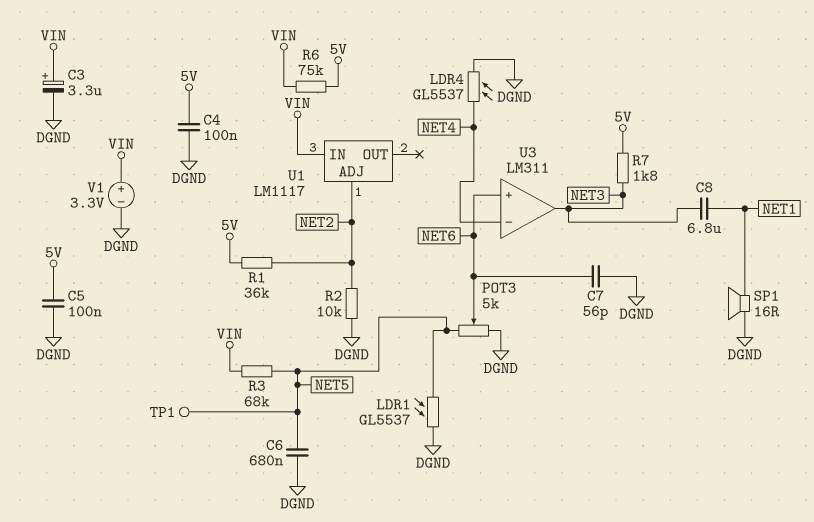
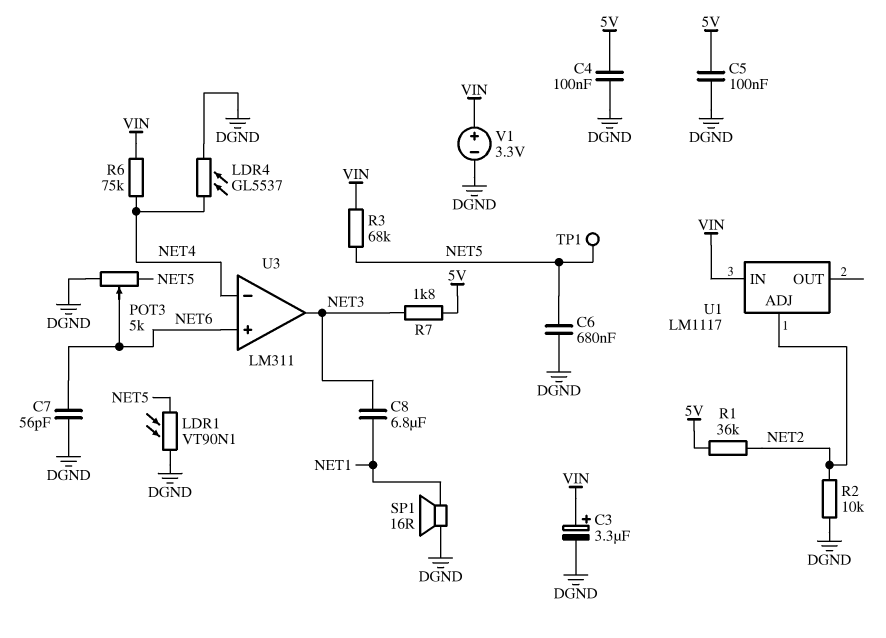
LDR1: GL5537 (DGND, NET5) -> VT90N1 (DGND, NET5)
R6: 75k (5V, VIN) -> 75k (NET4, VIN)

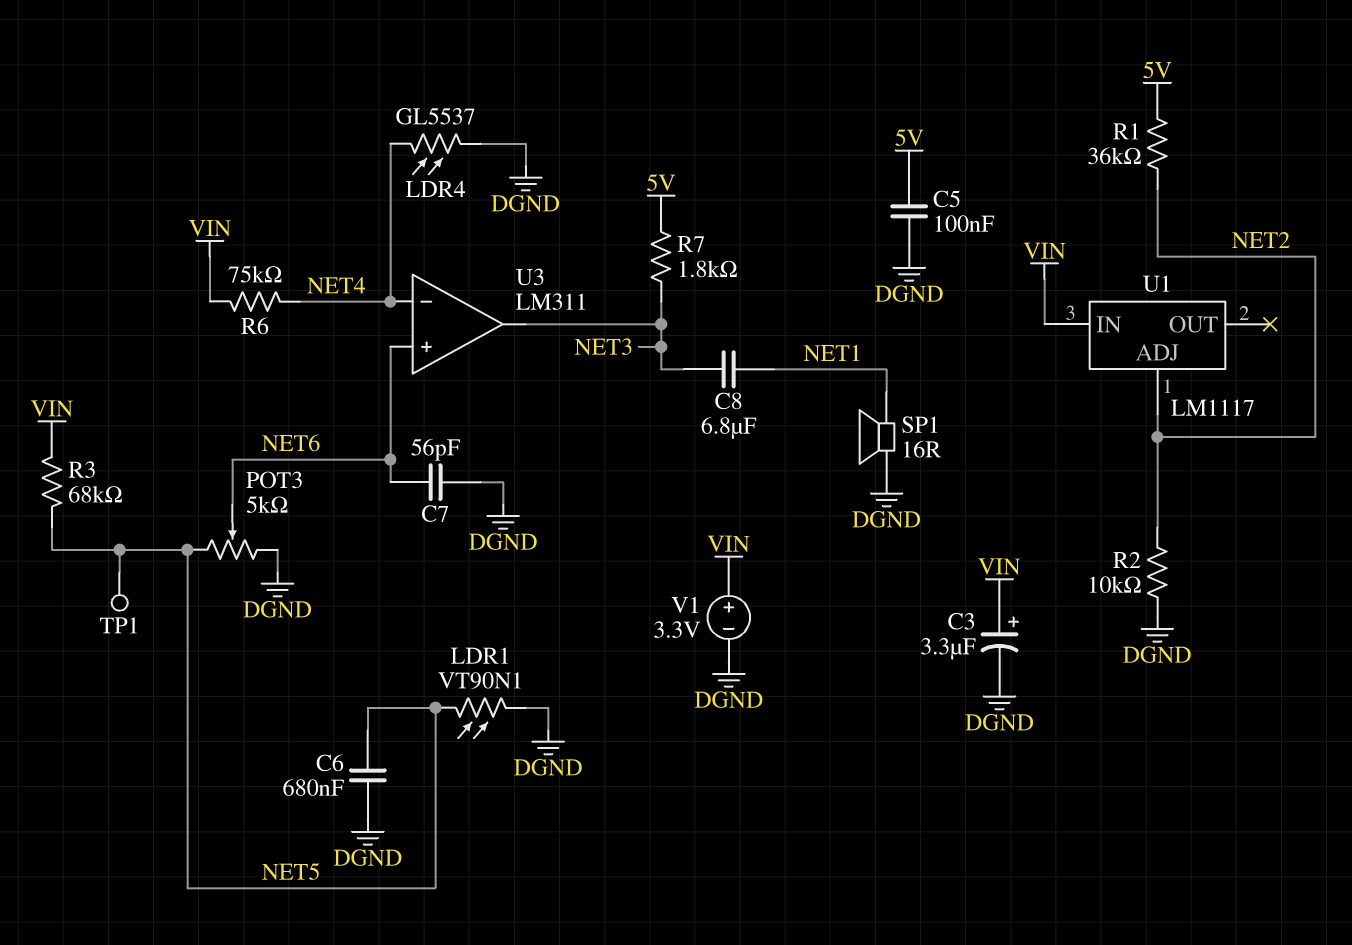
C4: 100nF (5V, DGND) -> none

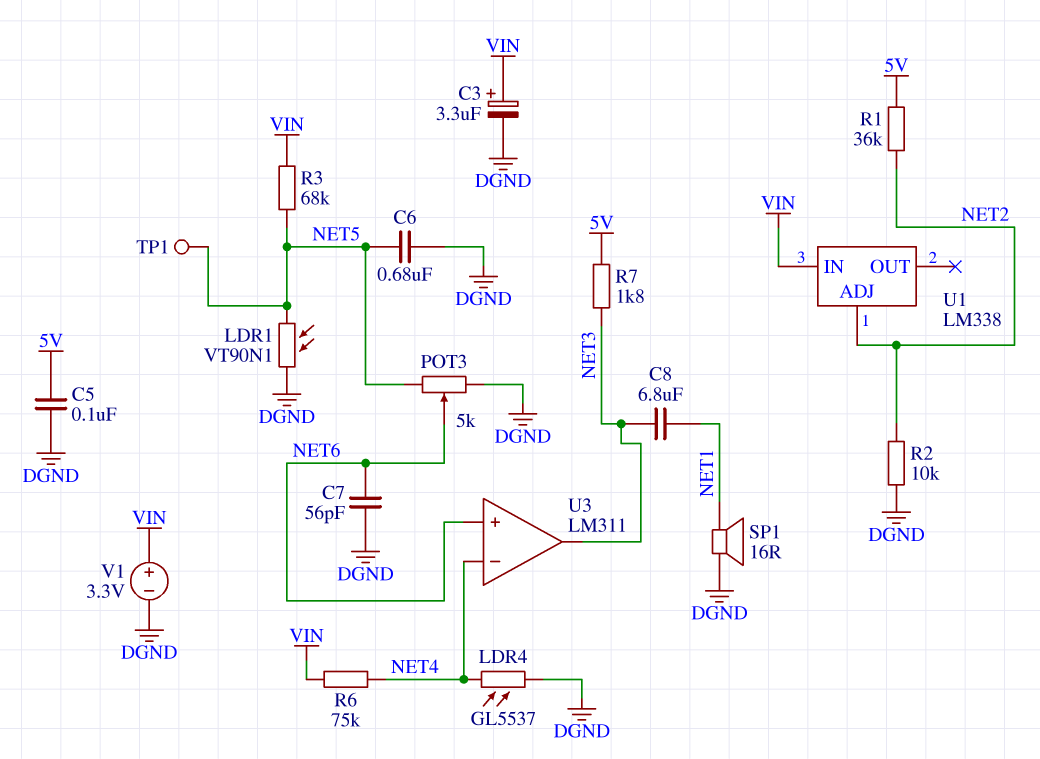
U1: LM1117 -> LM338

